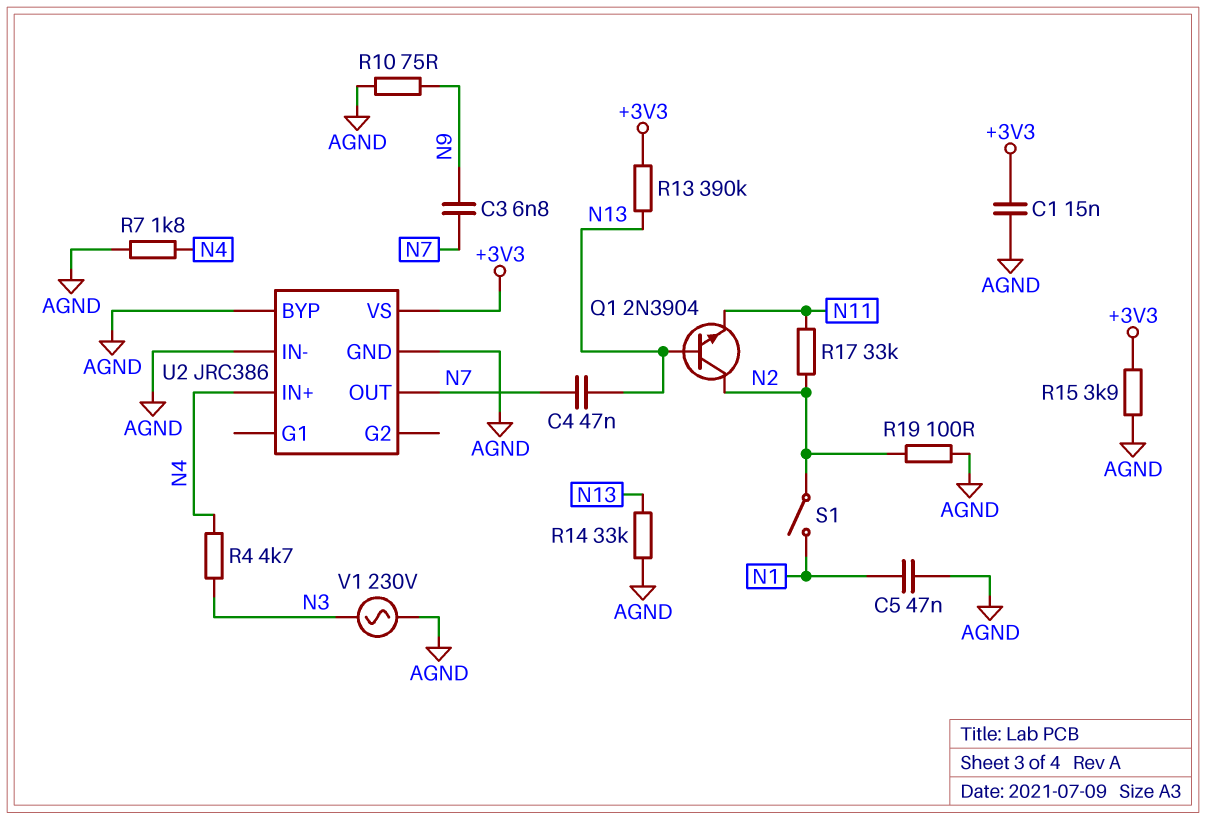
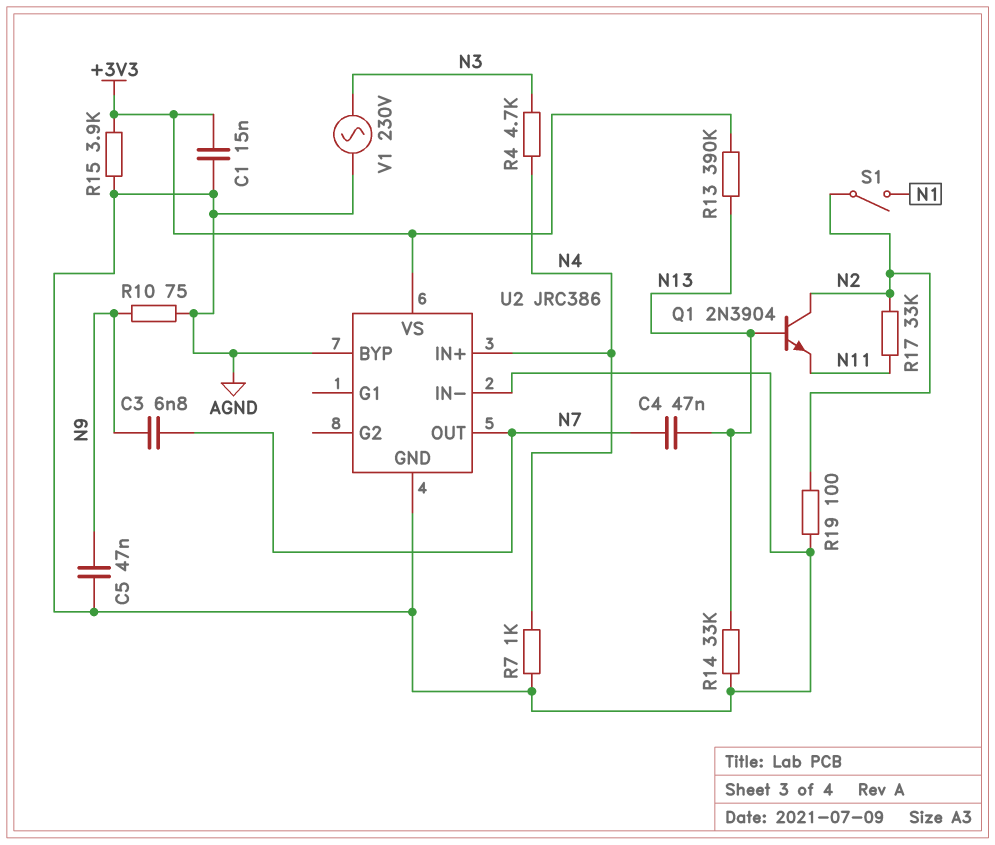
C5: 47nF (AGND, N1) -> 47nF (AGND, N9)
R7: 1.8k (AGND, N4) -> 1k (AGND, N4)

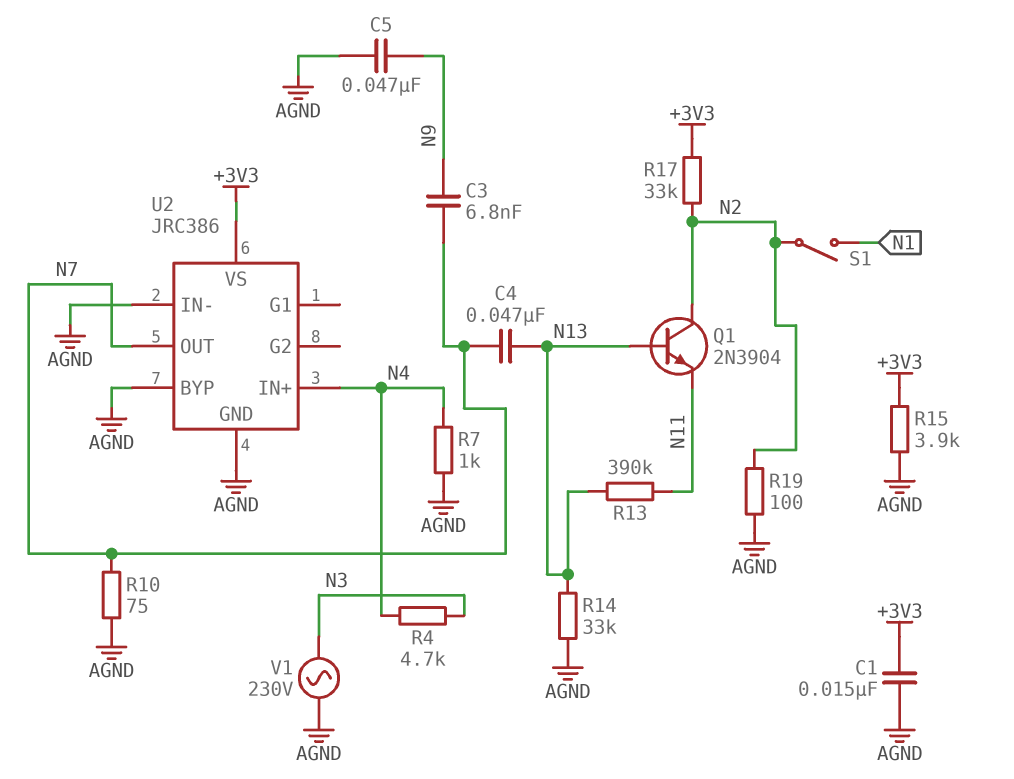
R10: 75 (AGND, N9) -> 75 (AGND, N7)
R13: 390k (+3V3, N13) -> 390k (N11, N13)
R17: 33k (N2, N11) -> 33k (+3V3, N2)

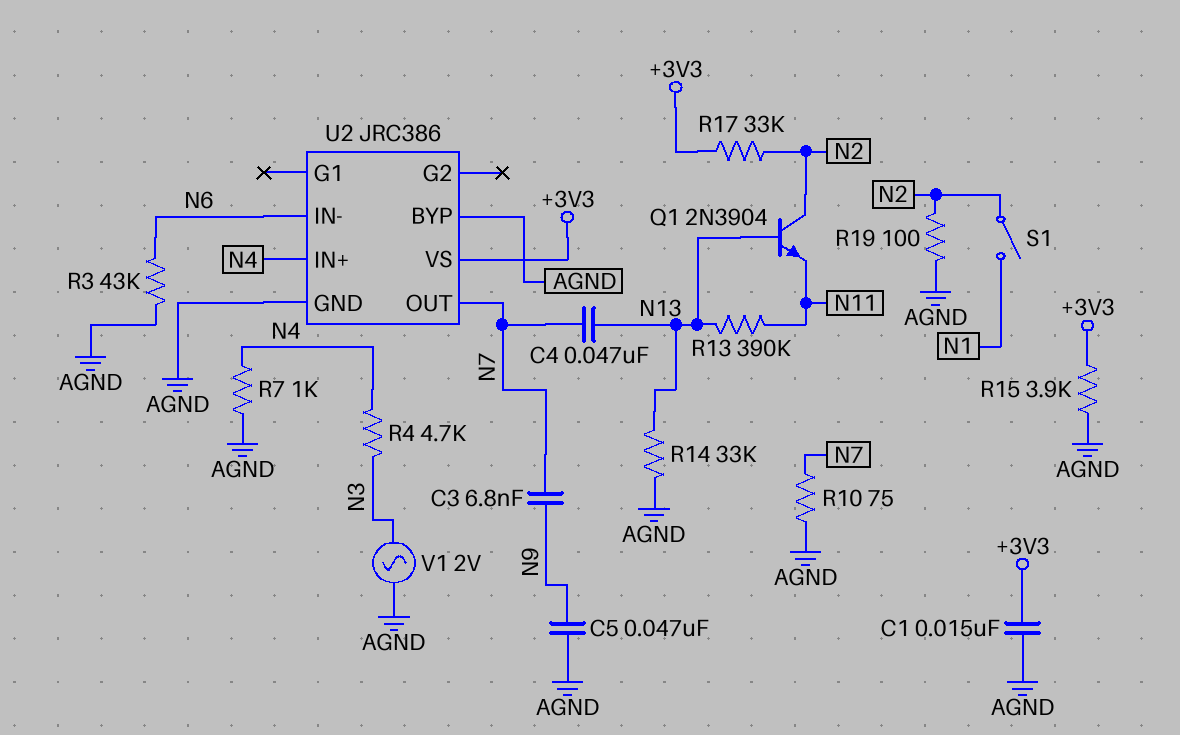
R3: none -> 43k (AGND, N6)
U2 pin IN-: AGND -> N6
V1: AC 230V (AGND, N3) -> AC 2V (AGND, N3)

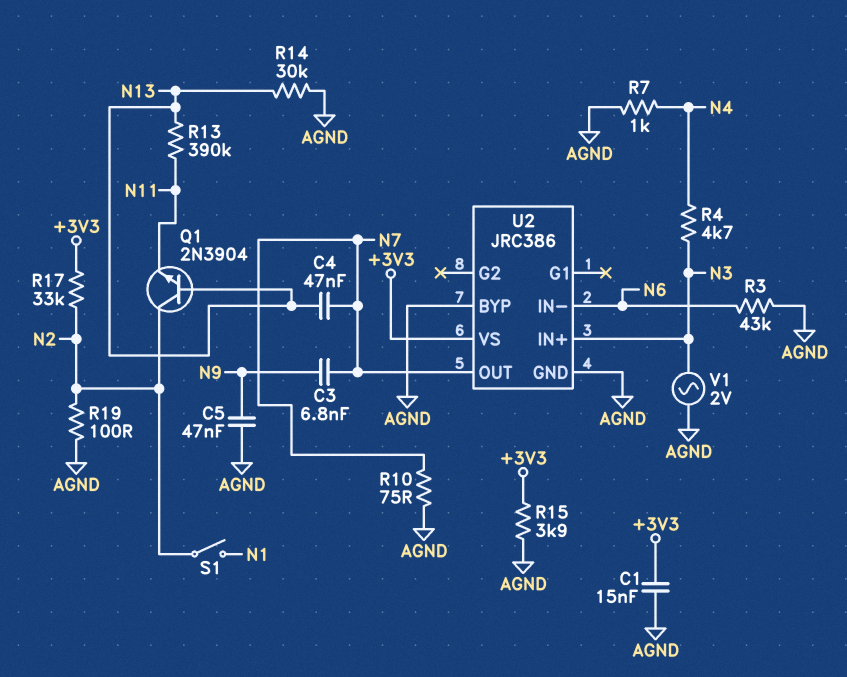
R14: 33k (AGND, N13) -> 30k (AGND, N13)
U2 pin IN+: N4 -> N3

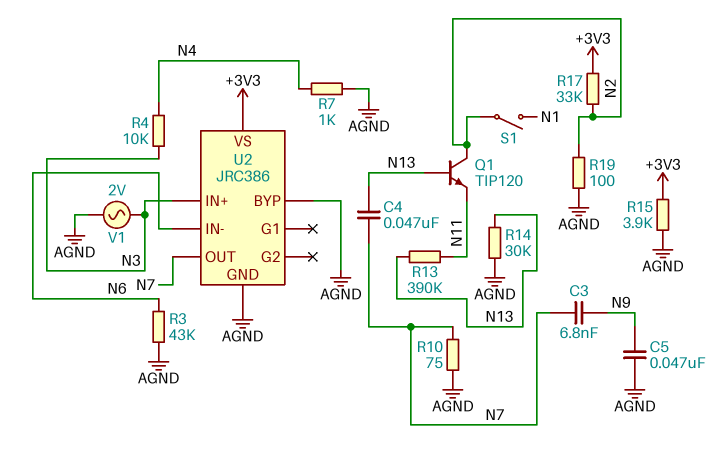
C1: 15nF (+3V3, AGND) -> none
Q1: NPN 2N3904 (B N13, C N2, E N11) -> NPN TIP120 (B N13, C N2, E N11)
R4: 4.7k (N3, N4) -> 10k (N3, N4)

